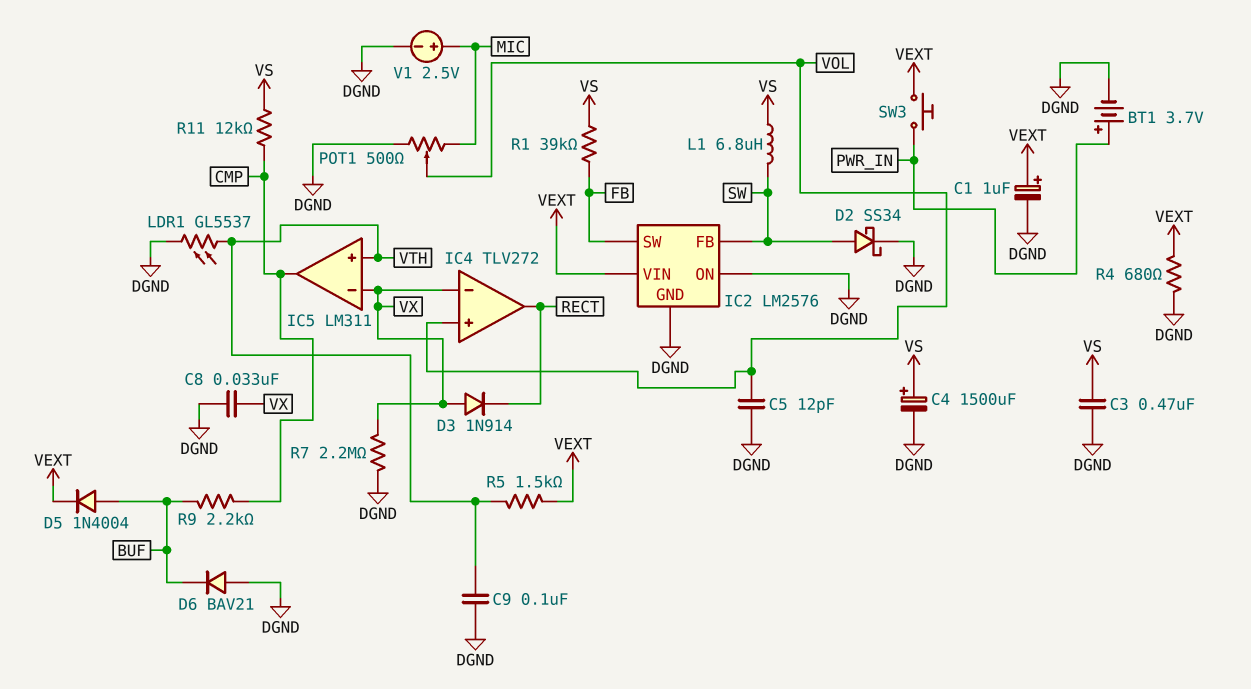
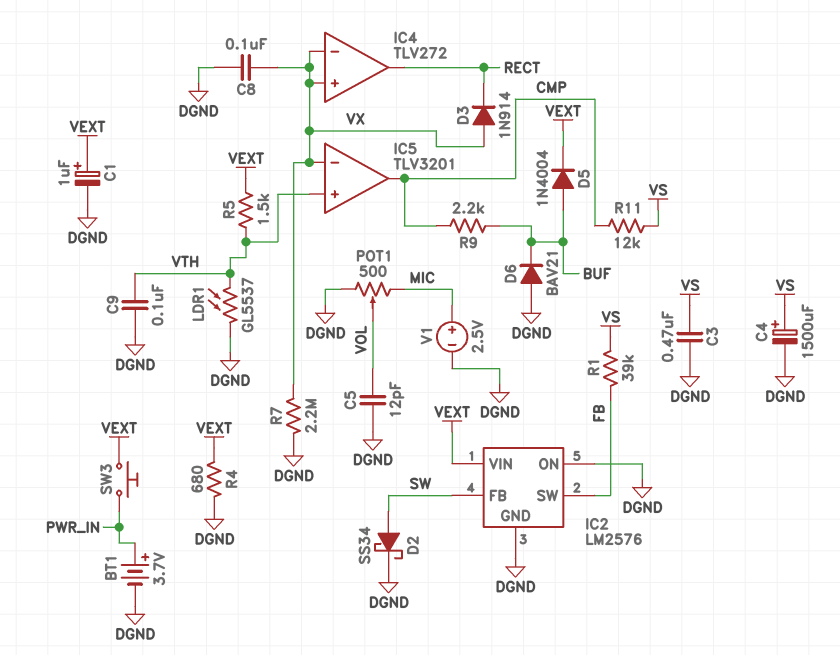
C8: 33nF (DGND, VX) -> 100nF (DGND, VX)
IC4 pin in+: VOL -> VX
IC5: LM311 -> TLV3201
L1: 6.8uH (SW, VS) -> none

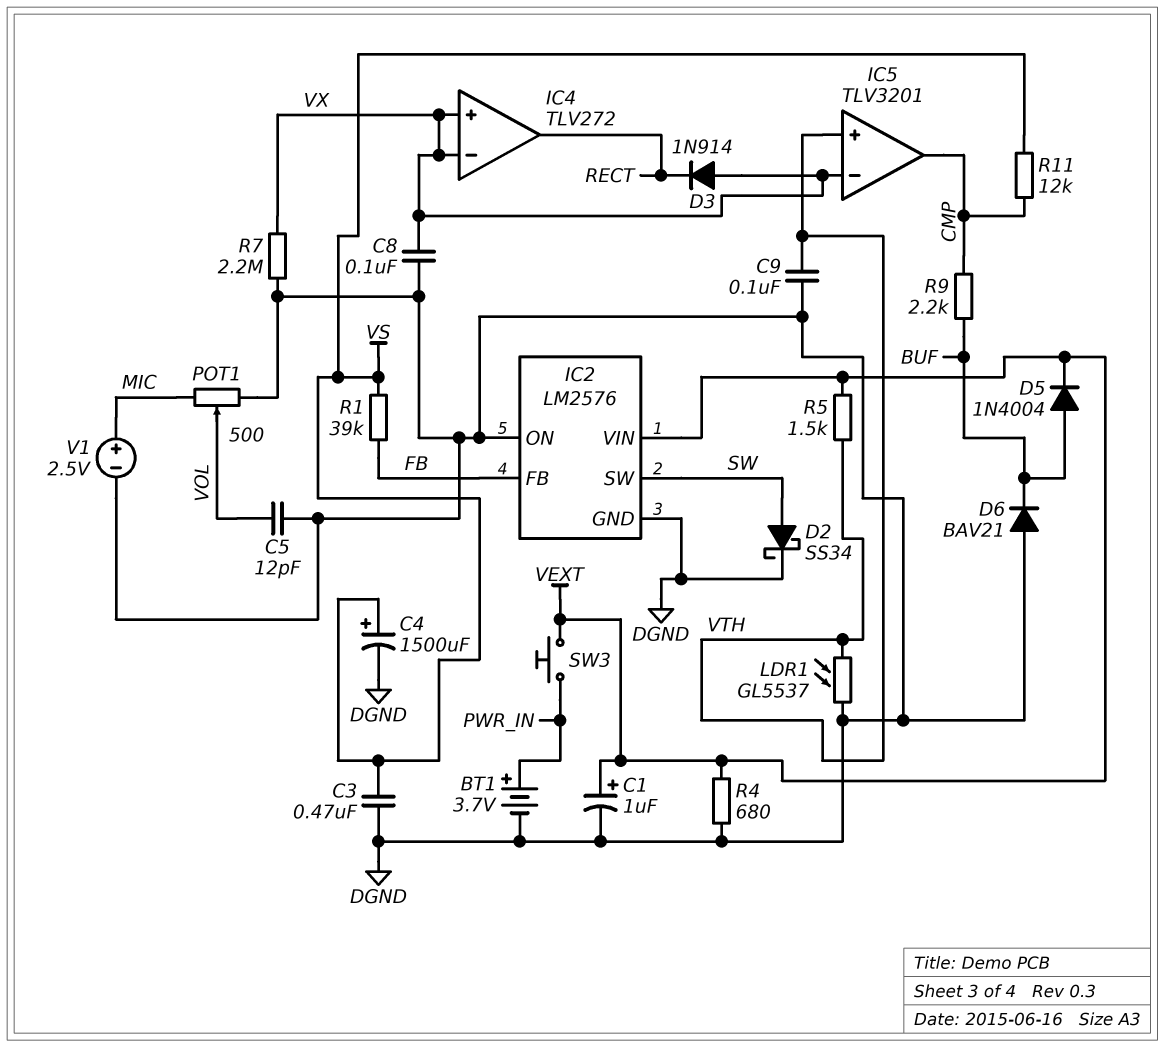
IC2 pin FB: SW -> FB
IC2 pin SW: FB -> SW

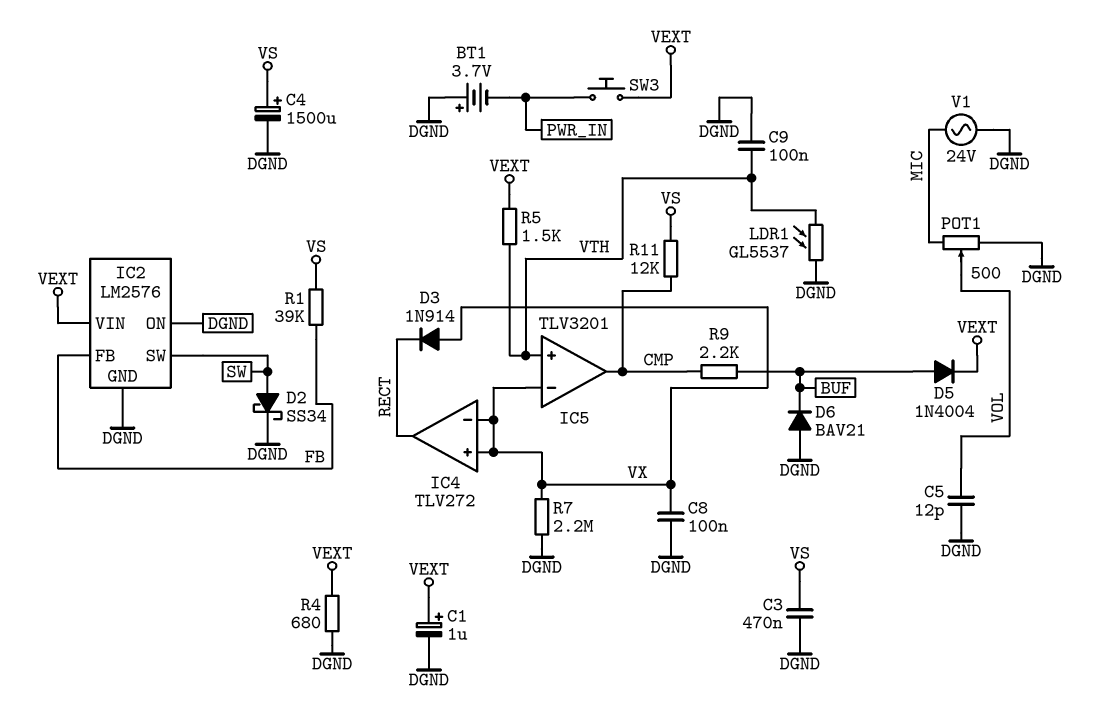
BT1: 3.7V (plus PWR_IN, minus DGND) -> 3.7V (plus DGND, minus PWR_IN)
V1: 2.5V (plus MIC, minus DGND) -> AC 24V (DGND, MIC)

